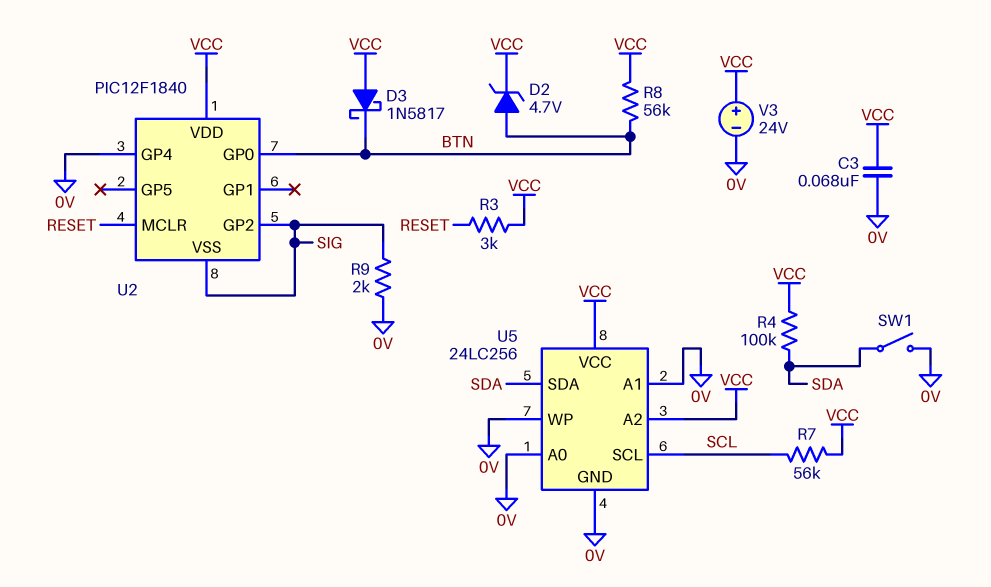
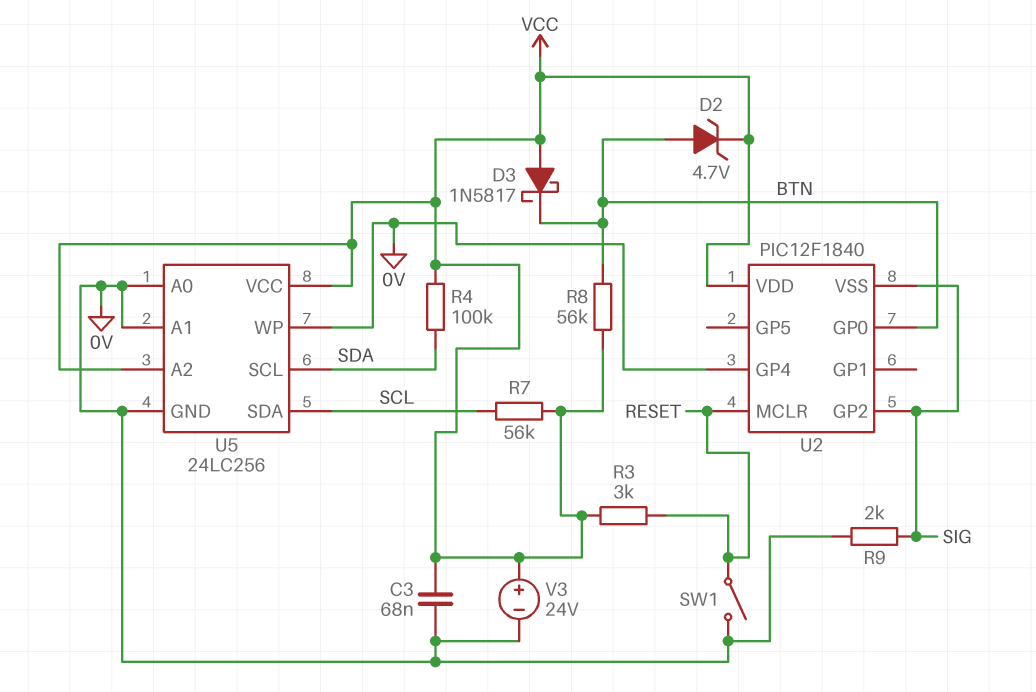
SW1: switch (0V, SDA) -> switch (0V, RESET)
U5 pin SCL: SCL -> SDA
U5 pin SDA: SDA -> SCL

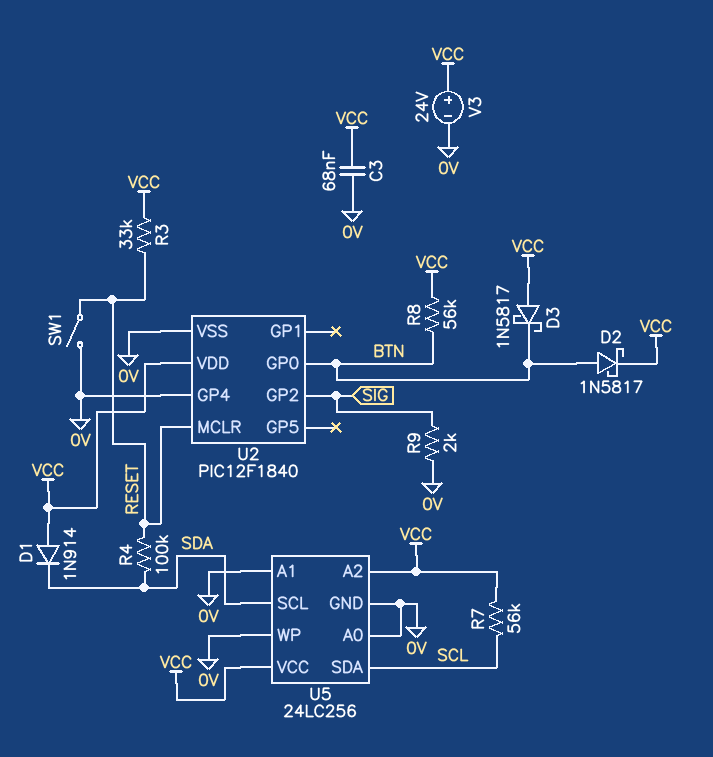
D1: none -> diode 1N914 (A VCC, K SDA)
D2: zener 4.7V (A BTN, K VCC) -> schottky 1N5817 (A BTN, K VCC)
R3: 3k (RESET, VCC) -> 33k (RESET, VCC)
R4: 100k (SDA, VCC) -> 100k (RESET, SDA)
U2 pin VSS: SIG -> 0V

